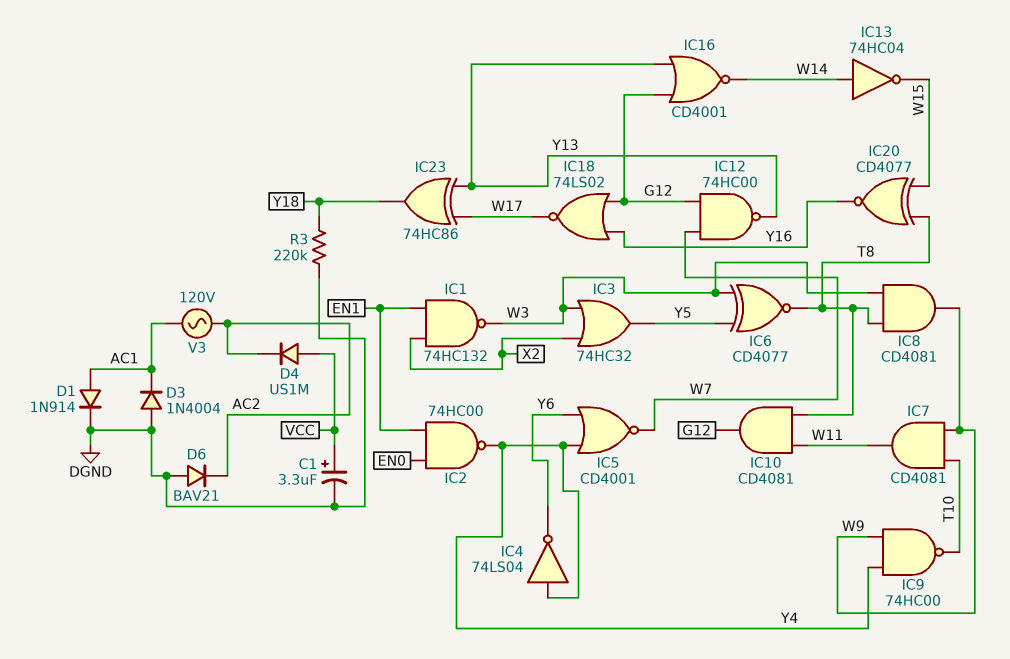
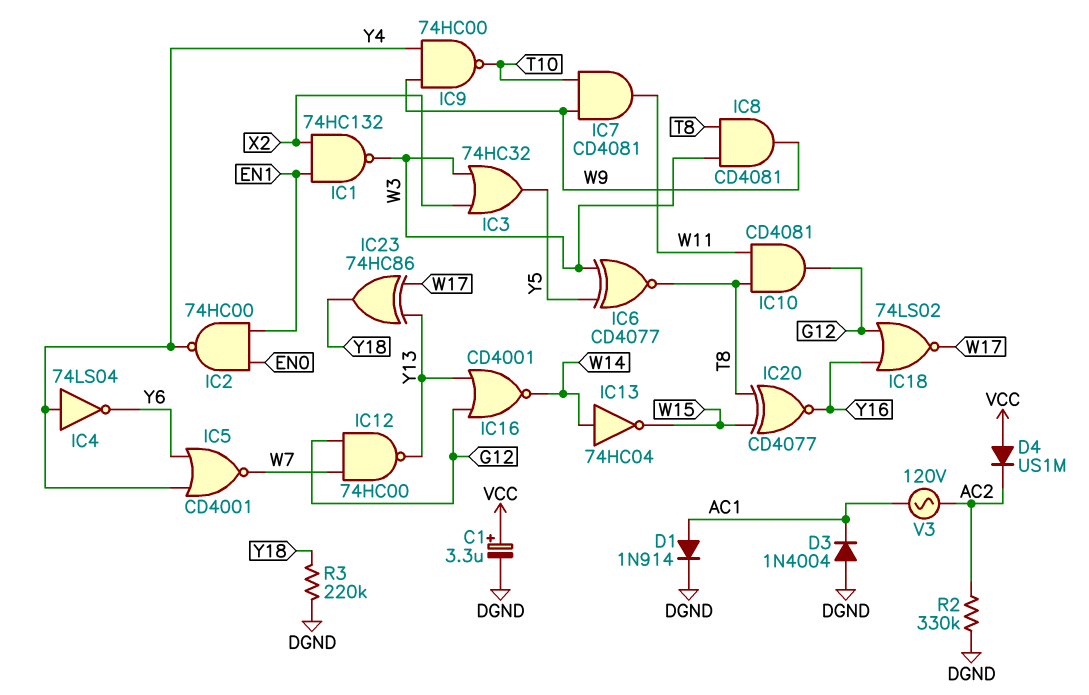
D6: diode BAV21 (A DGND, K AC2) -> none
R2: none -> 330k (AC2, DGND)

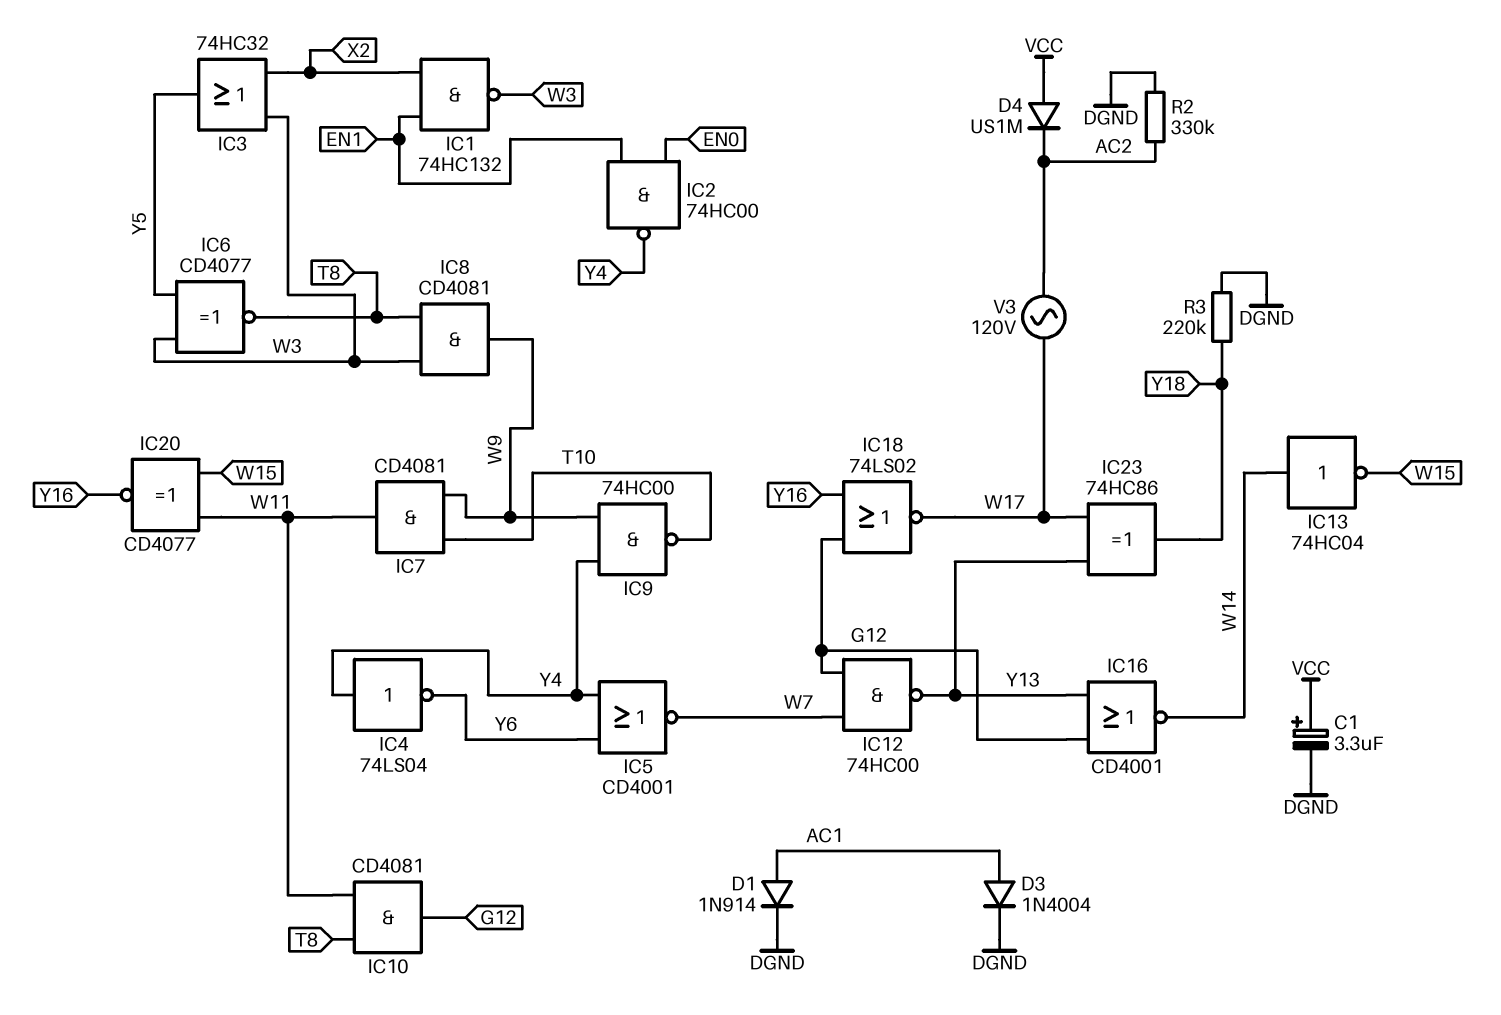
D3: diode 1N4004 (A DGND, K AC1) -> diode 1N4004 (A AC1, K DGND)
IC20: XNOR CD4077 (in T8, in W15, out Y16) -> XNOR CD4077 (in W11, in W15, out Y16)
V3: AC 120V (AC1, AC2) -> AC 120V (AC2, W17)

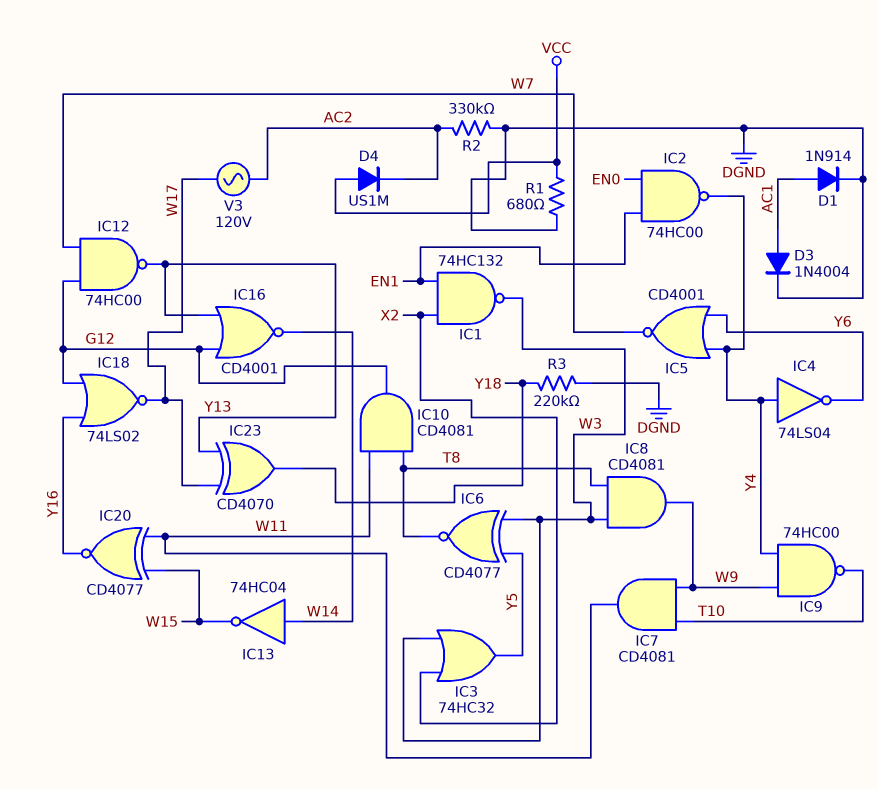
C1: 3.3uF (plus VCC, minus DGND) -> none
IC23: XOR 74HC86 (in W17, in Y13, out Y18) -> XOR CD4070 (in W17, in Y13, out Y18)
R1: none -> 680 (DGND, VCC)

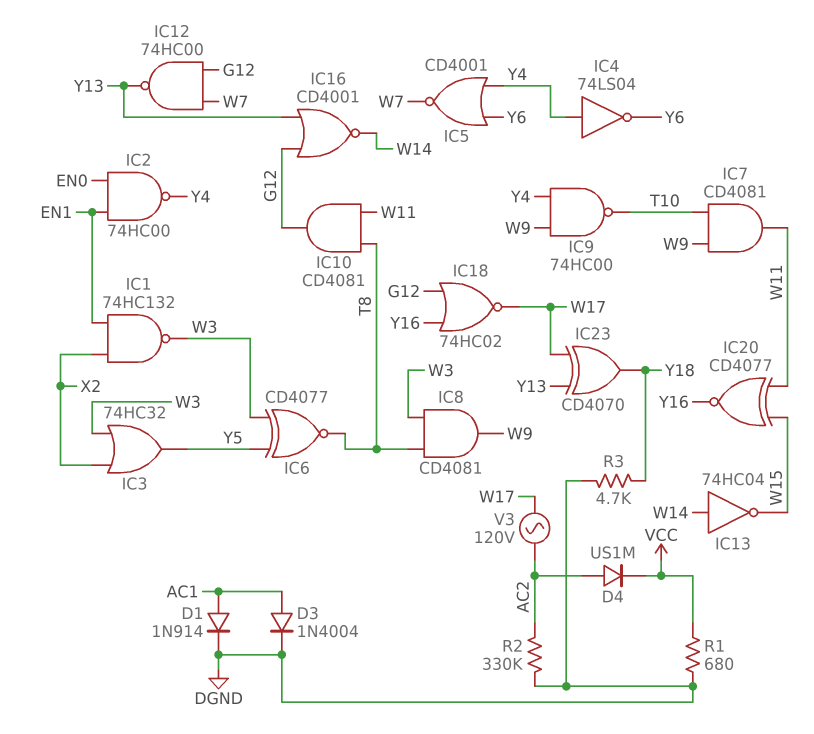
D4: diode US1M (A VCC, K AC2) -> diode US1M (A AC2, K VCC)
IC18: NOR 74LS02 (in G12, in Y16, out W17) -> NOR 74HC02 (in G12, in Y16, out W17)
R3: 220k (DGND, Y18) -> 4.7k (DGND, Y18)

